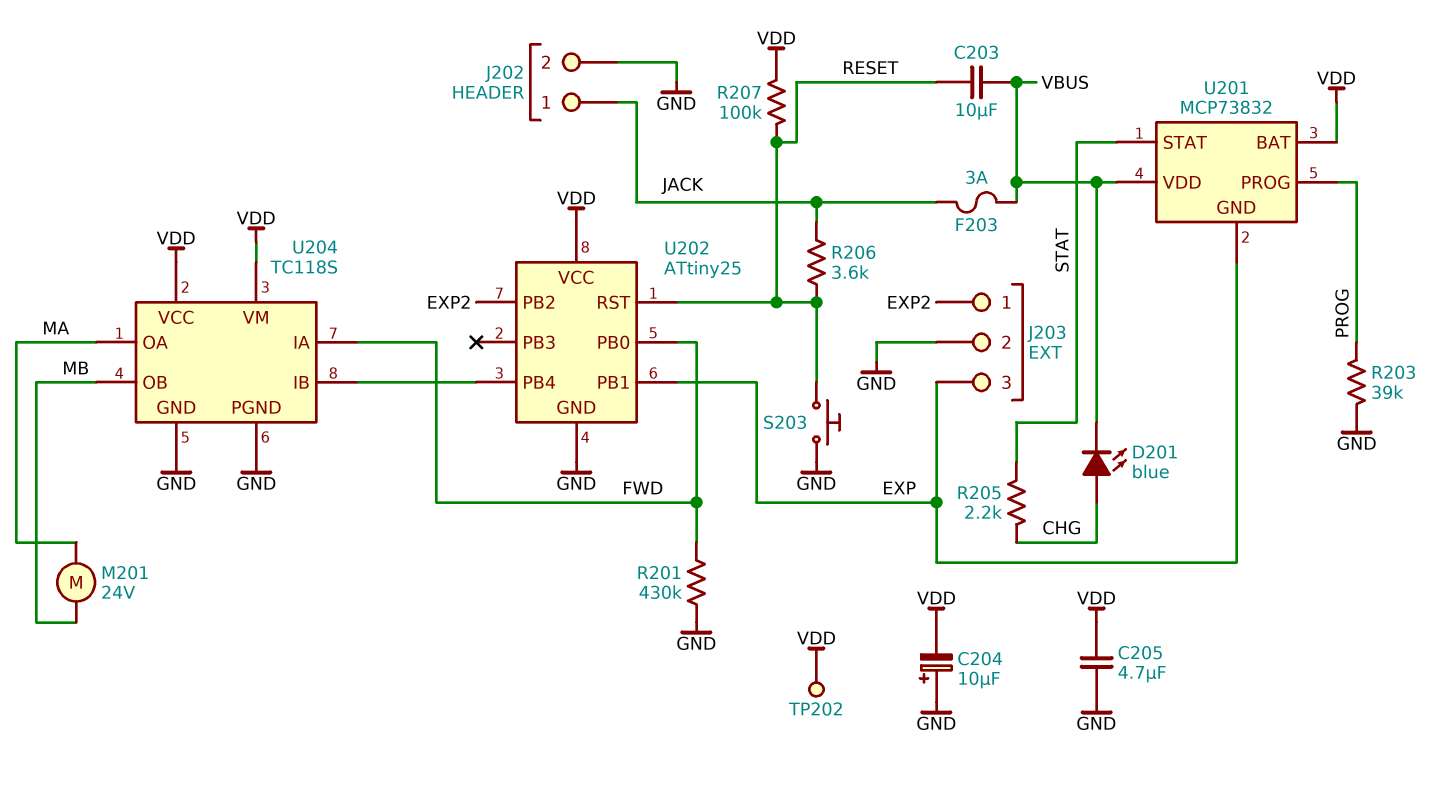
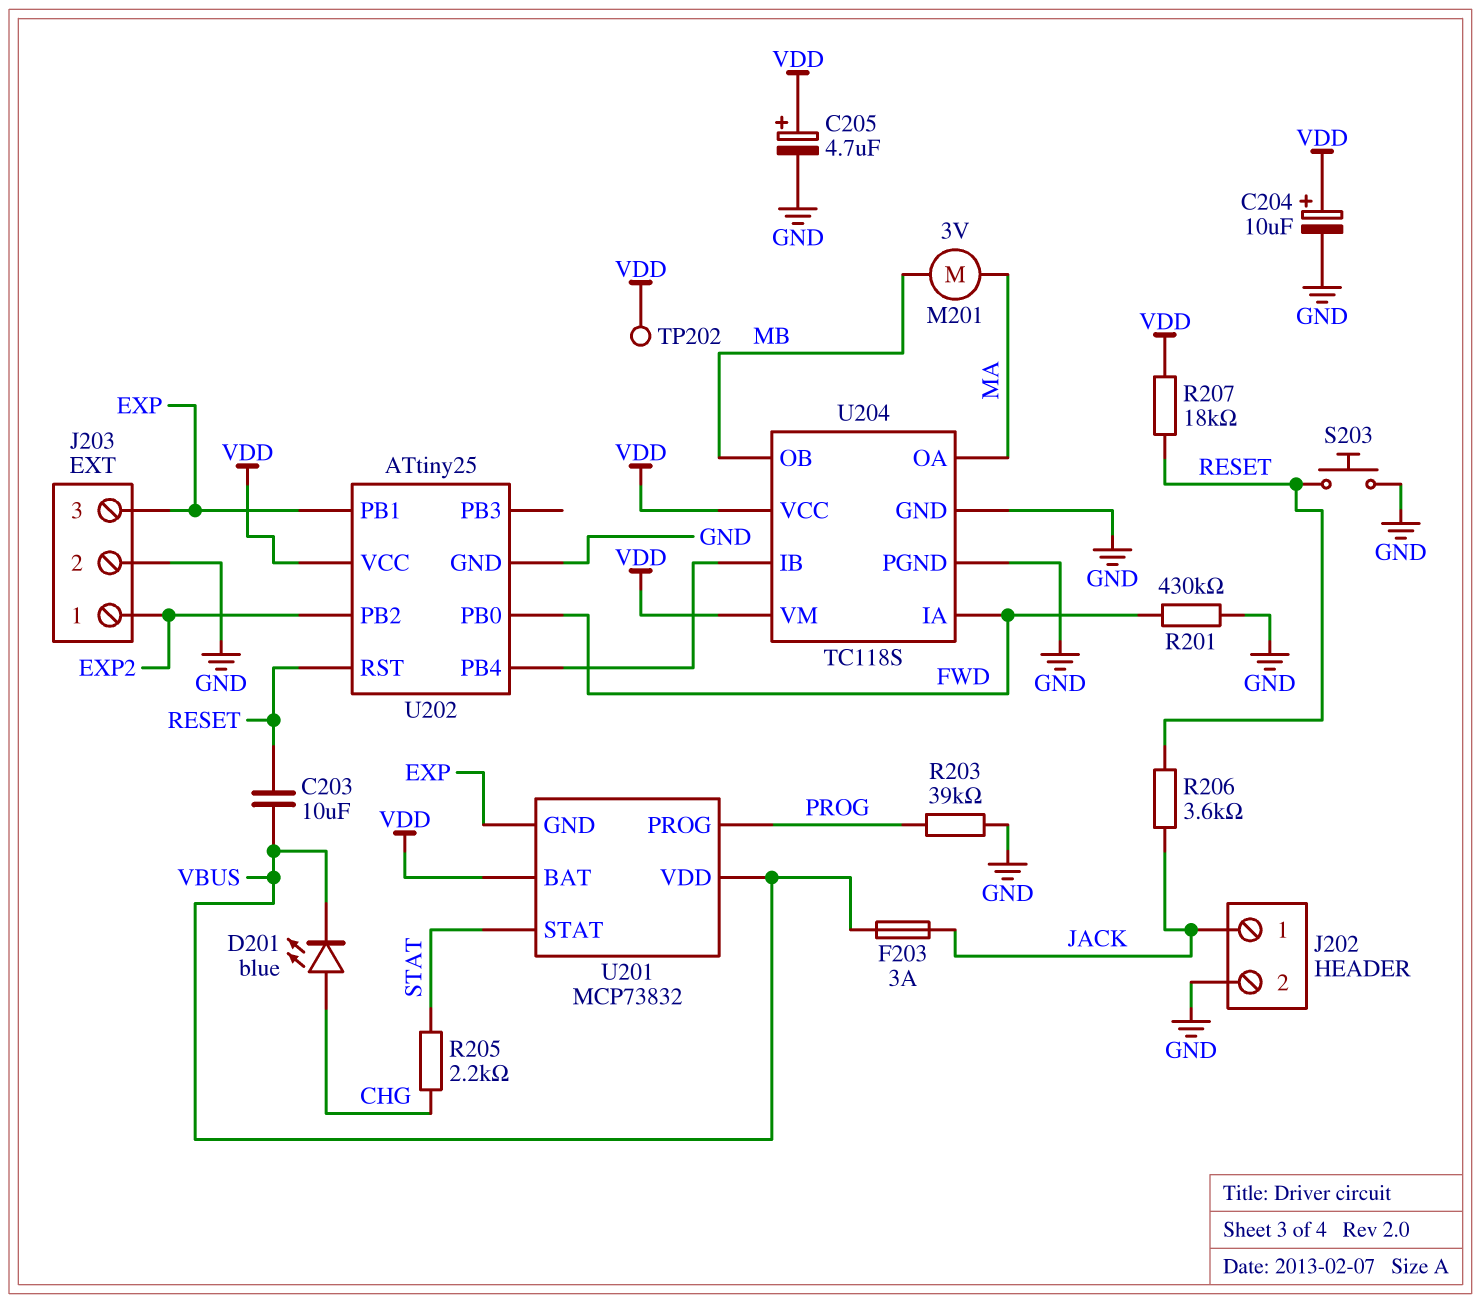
C204: 10uF (plus GND, minus VDD) -> 10uF (plus VDD, minus GND)
C205: 4.7uF (GND, VDD) -> 4.7uF (plus VDD, minus GND)
M201: motor 24V (MA, MB) -> motor 3V (MA, MB)
R207: 100k (RESET, VDD) -> 18k (RESET, VDD)

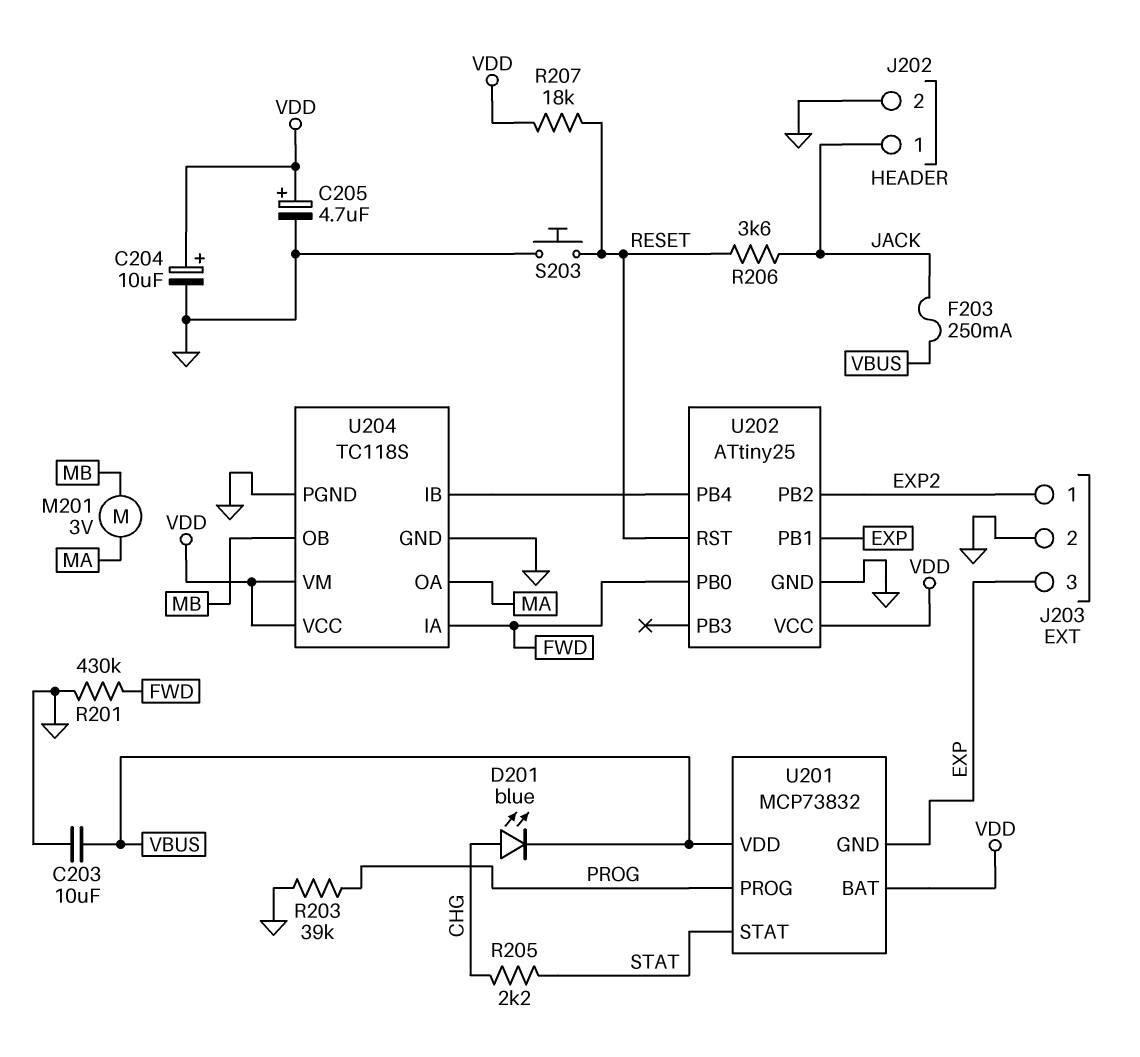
C203: 10uF (RESET, VBUS) -> 10uF (GND, VBUS)
F203: 3A (JACK, VBUS) -> 250mA (JACK, VBUS)
TP202: test point (VDD) -> none

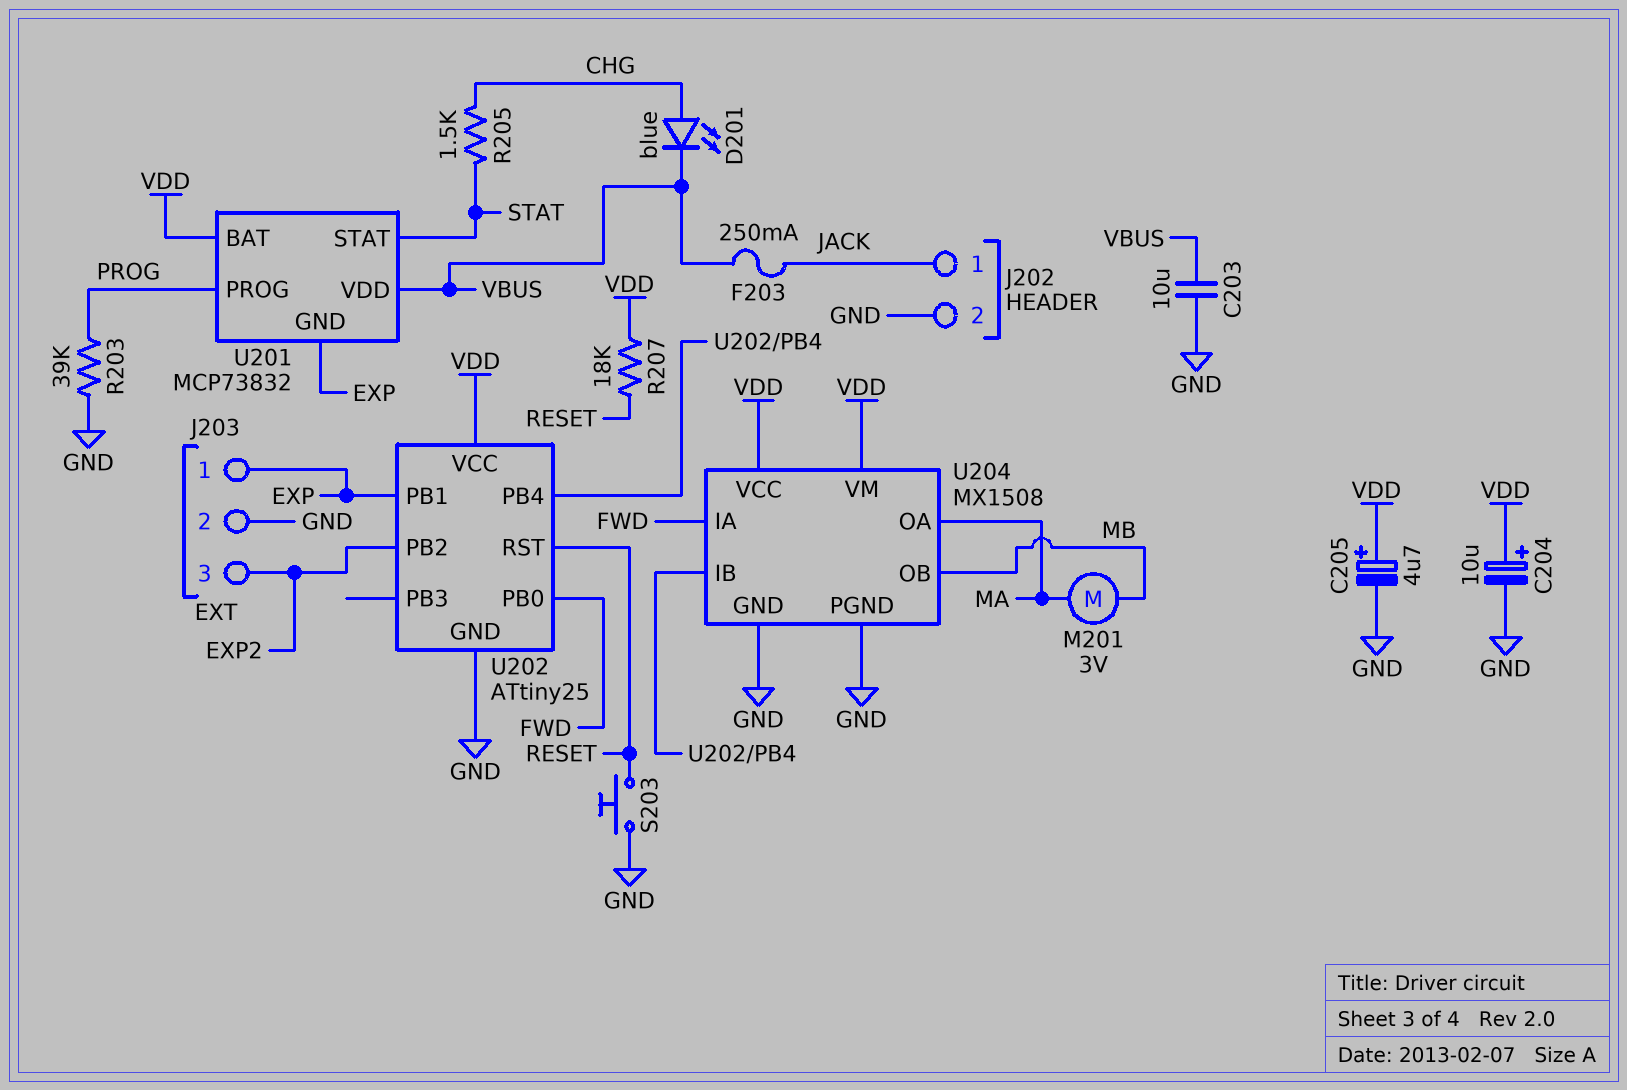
J203 pin 1: EXP2 -> EXP
J203 pin 3: EXP -> EXP2
R201: 430k (FWD, GND) -> none
R205: 2.2k (CHG, STAT) -> 1.5k (CHG, STAT)
R206: 3.6k (JACK, RESET) -> none
U204: TC118S -> MX1508

